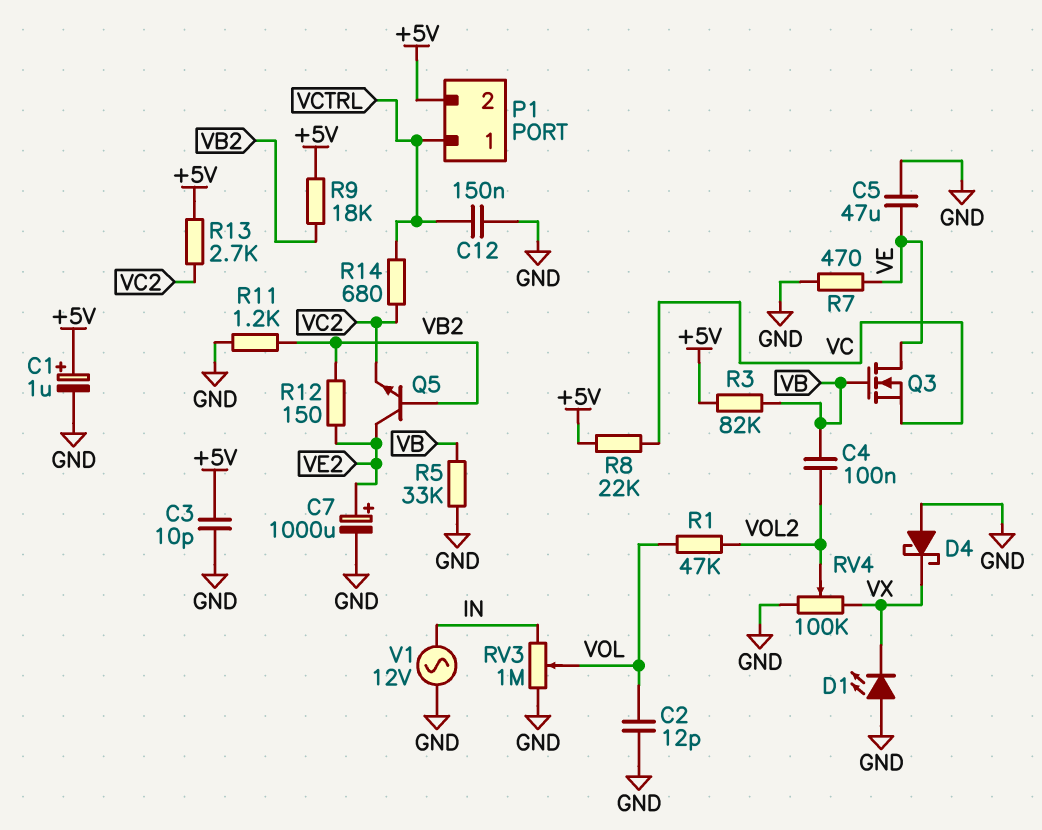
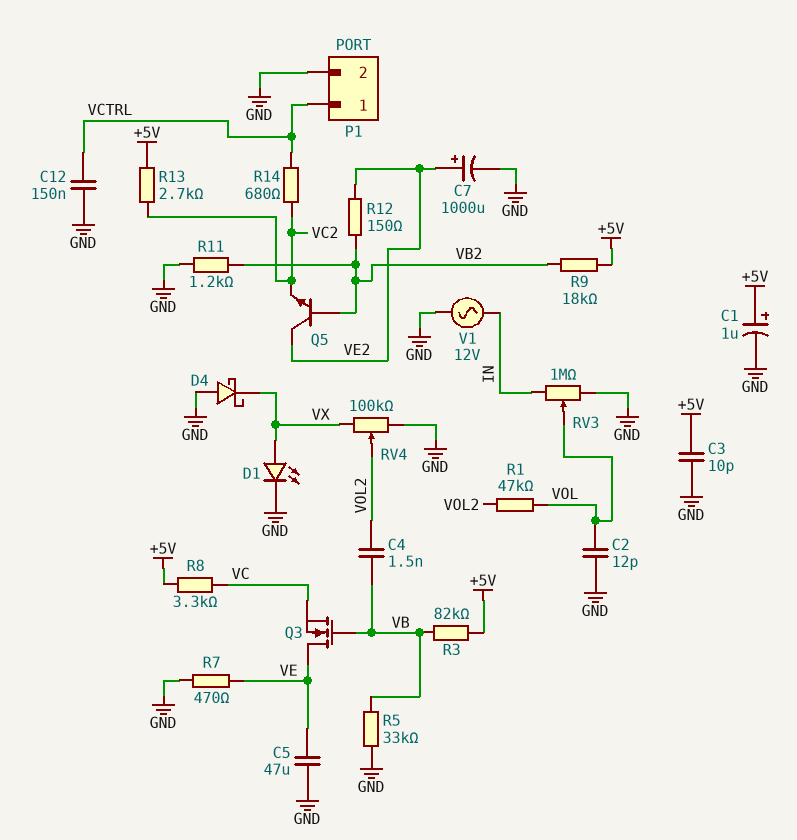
C4: 100nF (VB, VOL2) -> 1.5nF (VB, VOL2)
D1: LED (A GND, K VX) -> LED (A VX, K GND)
P1 pin 2: +5V -> GND
R8: 22k (+5V, VC) -> 3.3k (+5V, VC)

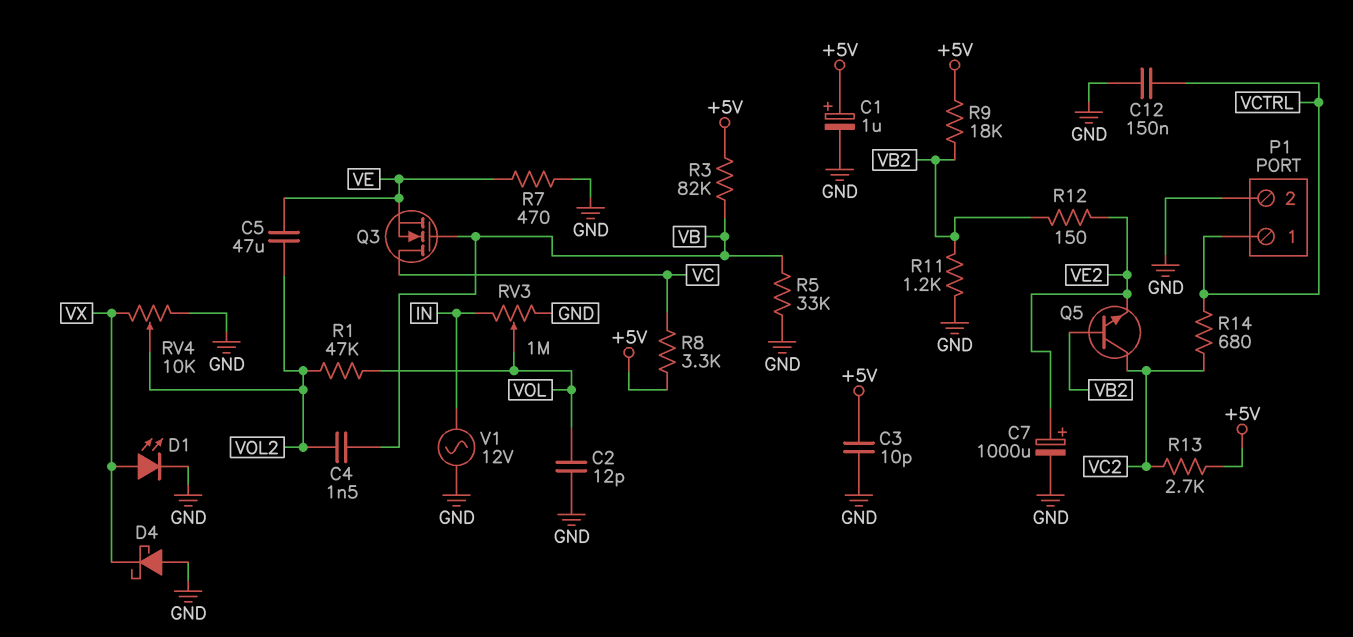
C5: 47uF (GND, VE) -> 47uF (VE, VOL2)
Q3: NMOS (G VB, D VE, S VC) -> NMOS (G VB, D VC, S VE)
Q5: NPN (B VB2, C VE2, E VC2) -> NPN (B VB2, C VC2, E VE2)
RV4: 100k (GND, VX, wiper VOL2) -> 10k (GND, VX, wiper VOL2)

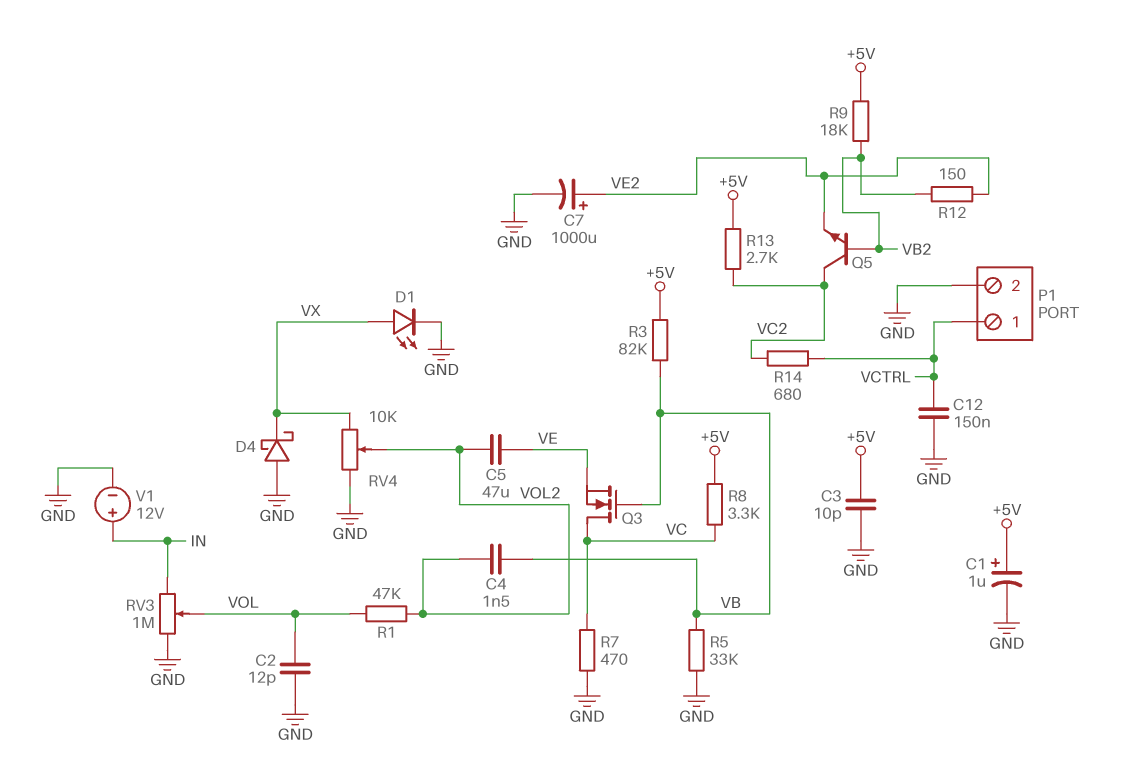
R7: 470 (GND, VE) -> 470 (GND, VC)
R11: 1.2k (GND, VB2) -> none
V1: AC 12V (GND, IN) -> 12V (plus IN, minus GND)

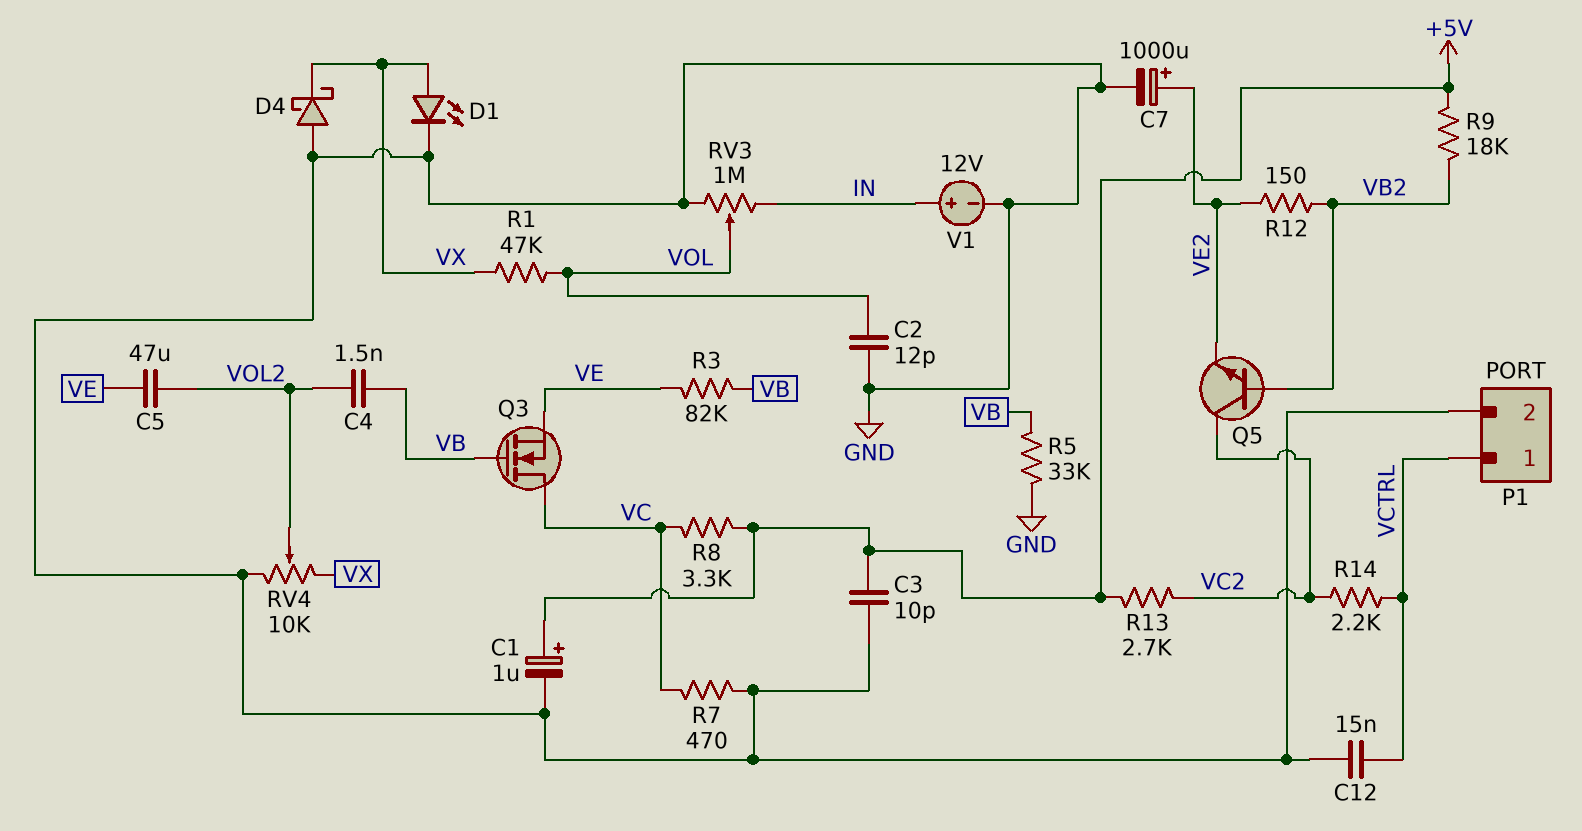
C12: 150nF (GND, VCTRL) -> 15nF (GND, VCTRL)
R1: 47k (VOL, VOL2) -> 47k (VOL, VX)
R3: 82k (+5V, VB) -> 82k (VB, VE)
R14: 680 (VC2, VCTRL) -> 2.2k (VC2, VCTRL)

